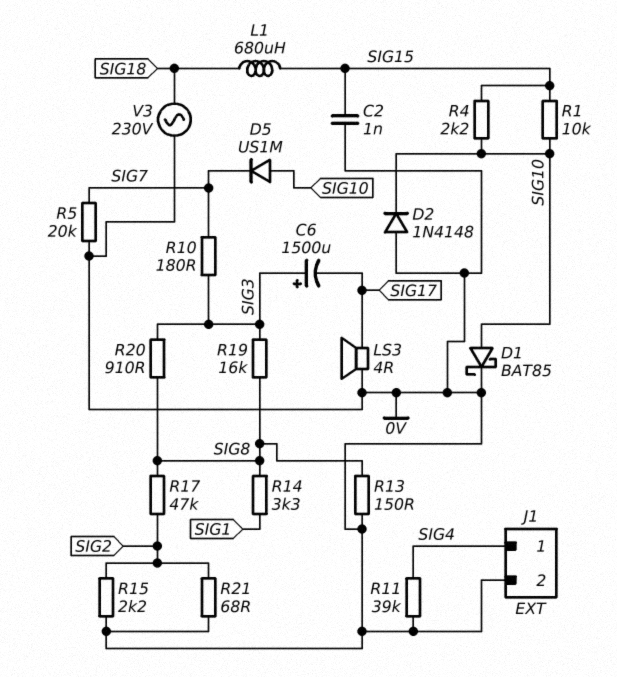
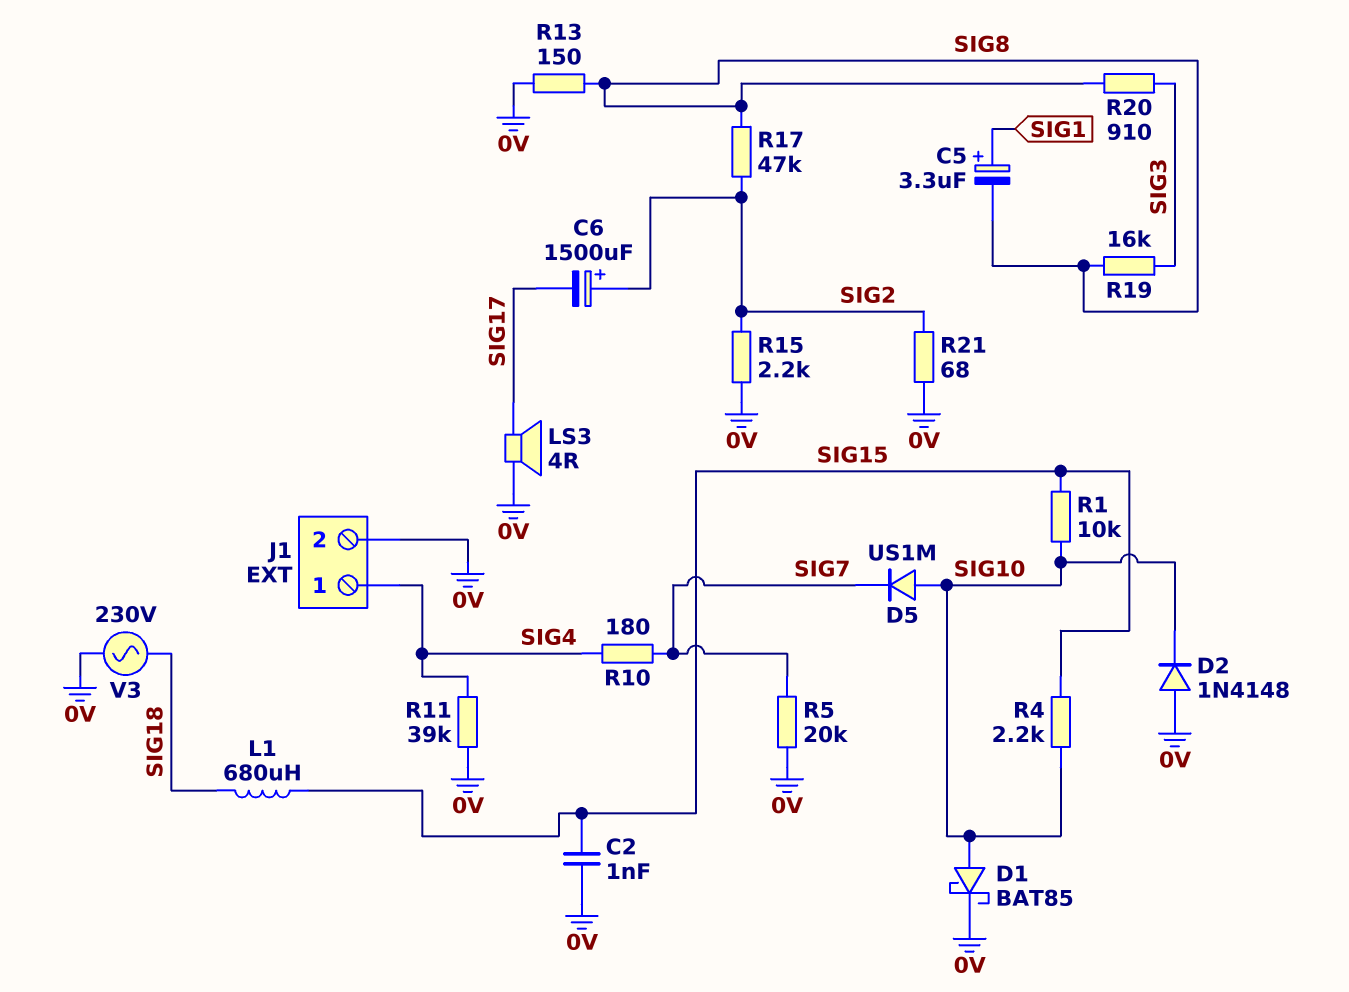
C5: none -> 3.3uF (plus SIG1, minus SIG8)
C6: 1500uF (plus SIG3, minus SIG17) -> 1500uF (plus SIG2, minus SIG17)
R10: 180 (SIG3, SIG7) -> 180 (SIG4, SIG7)
R14: 3.3k (SIG1, SIG8) -> none

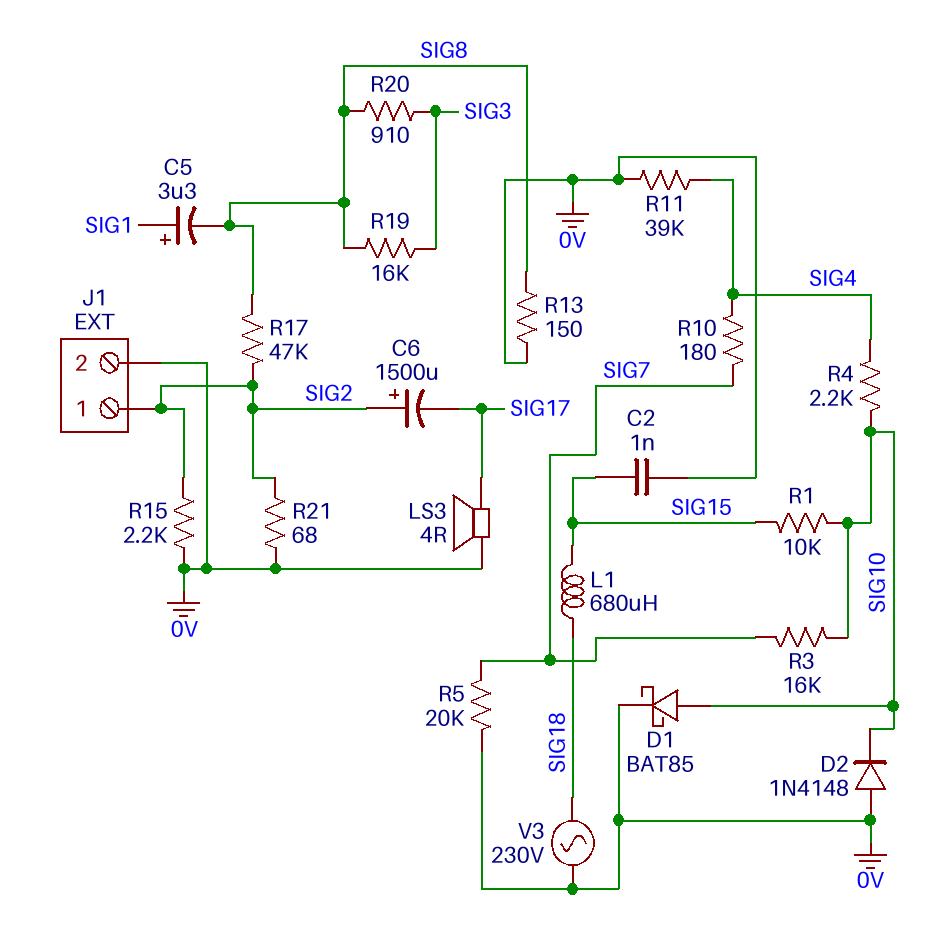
D5: diode US1M (A SIG10, K SIG7) -> none
J1 pin 1: SIG4 -> SIG2
R3: none -> 16k (SIG7, SIG10)
R4: 2.2k (SIG10, SIG15) -> 2.2k (SIG4, SIG10)

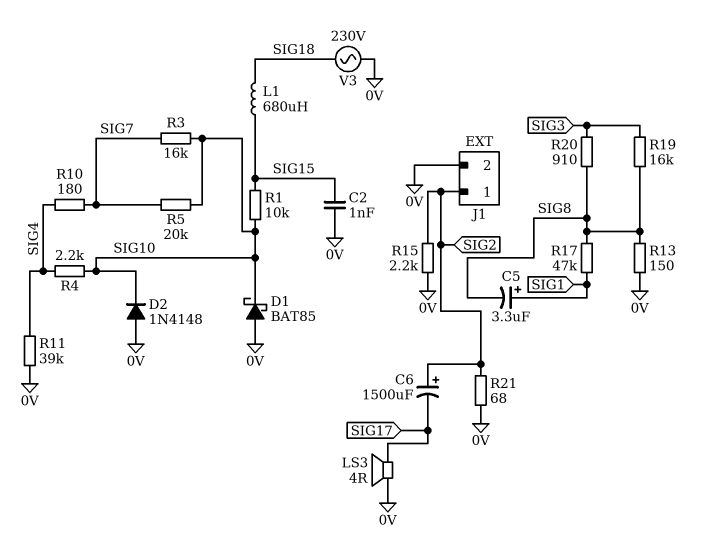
D1: schottky BAT85 (A SIG10, K 0V) -> schottky BAT85 (A 0V, K SIG10)
R5: 20k (0V, SIG7) -> 20k (SIG7, SIG10)
R17: 47k (SIG2, SIG8) -> 47k (SIG1, SIG8)

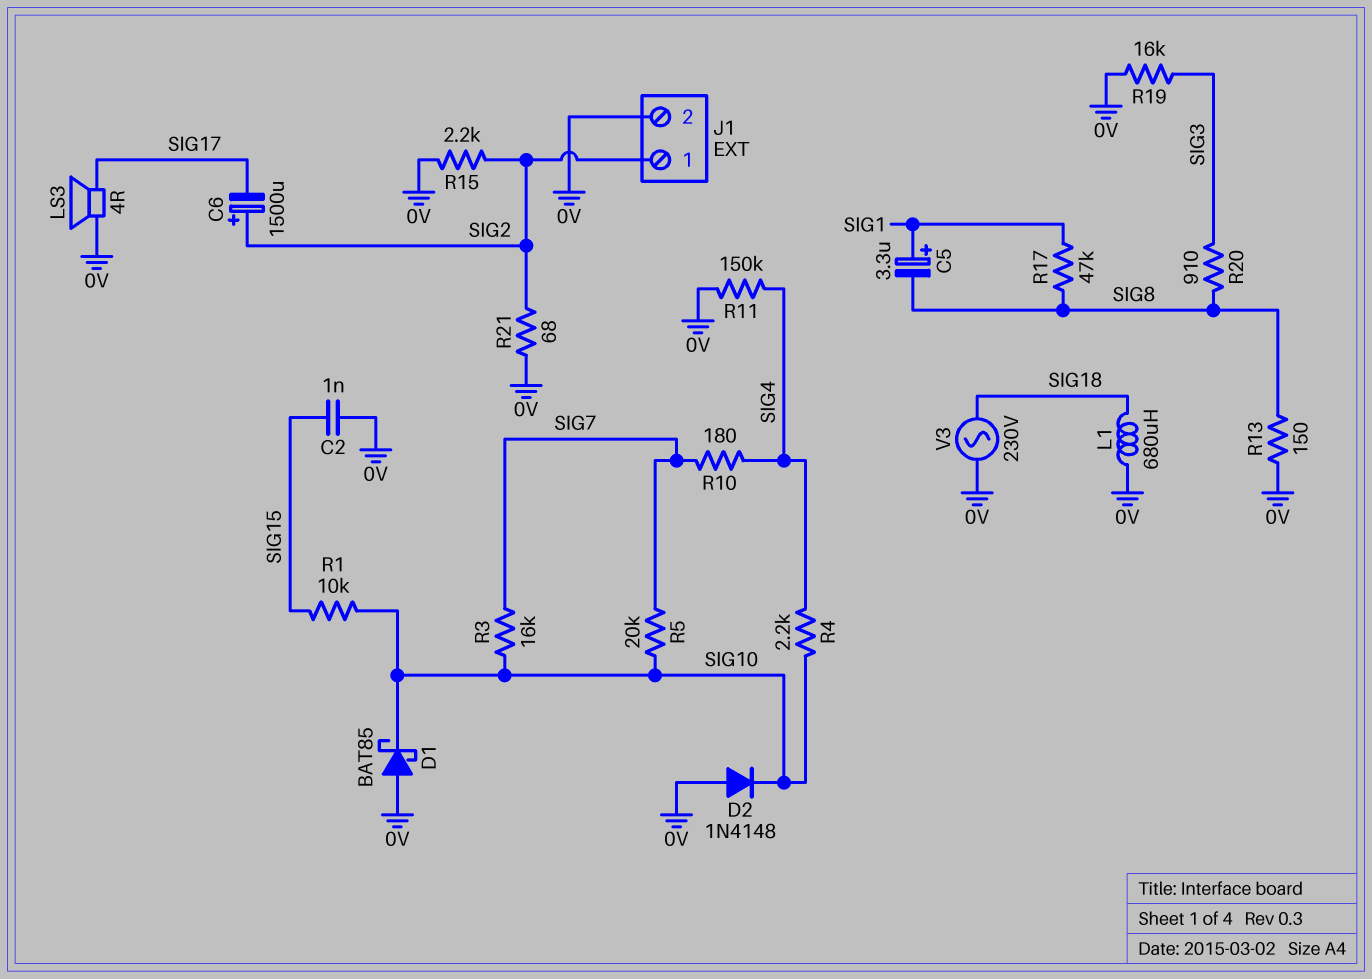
L1: 680uH (SIG15, SIG18) -> 680uH (0V, SIG18)
R11: 39k (0V, SIG4) -> 150k (0V, SIG4)
R19: 16k (SIG3, SIG8) -> 16k (0V, SIG3)

